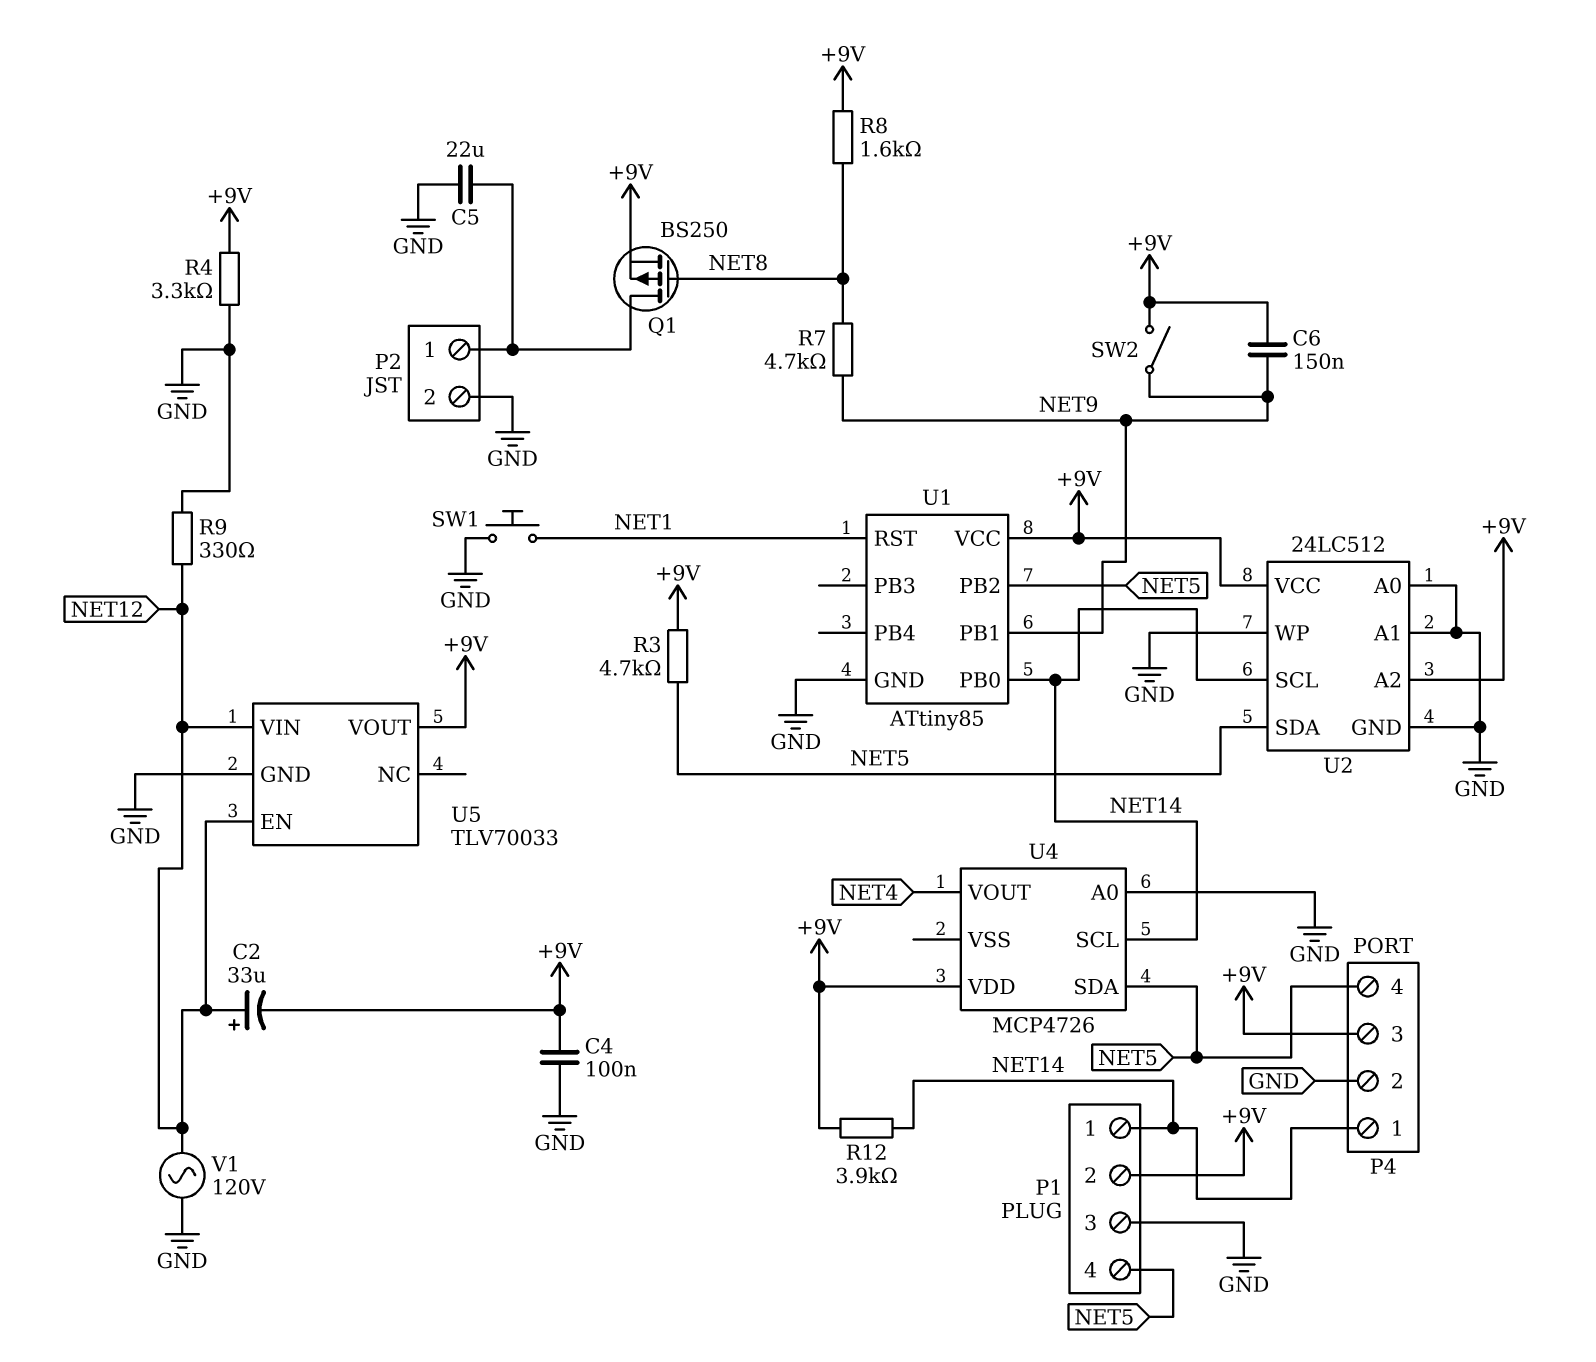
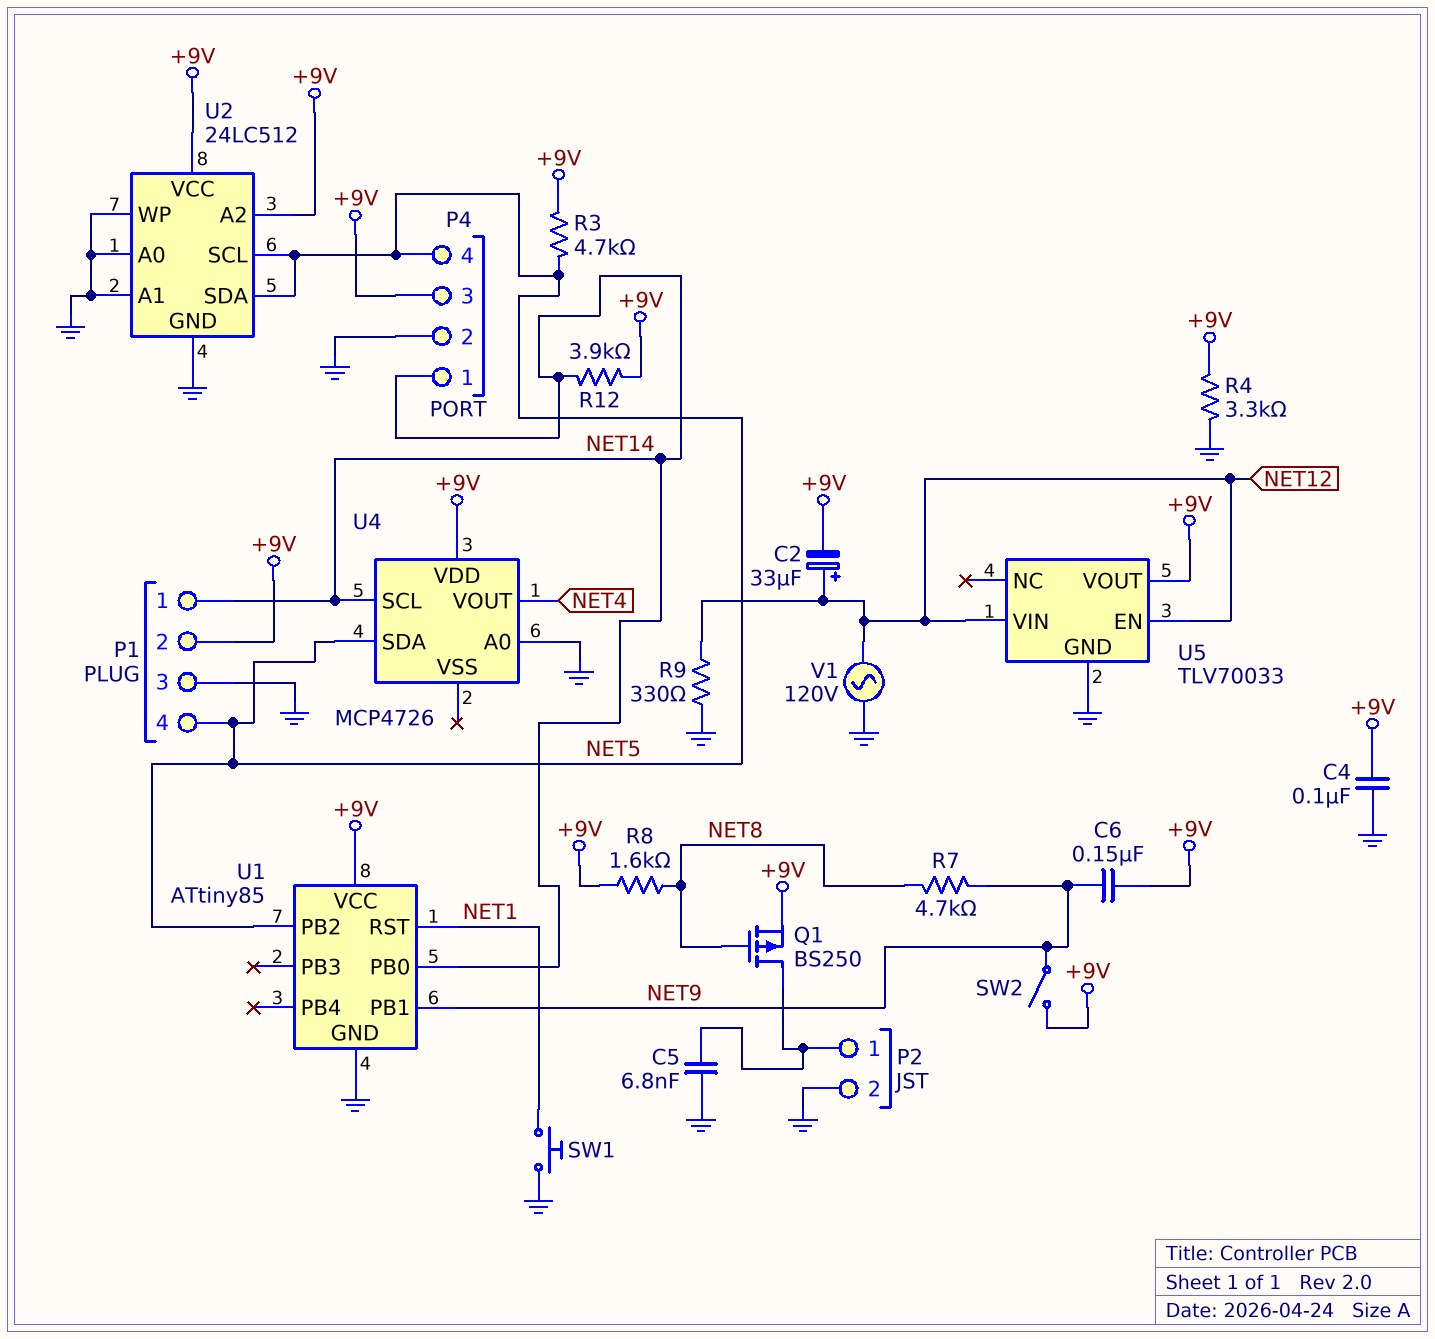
C5: 22uF (GND, P2/1) -> 6.8nF (GND, P2/1)
U2 pin SCL: NET14 -> NET5

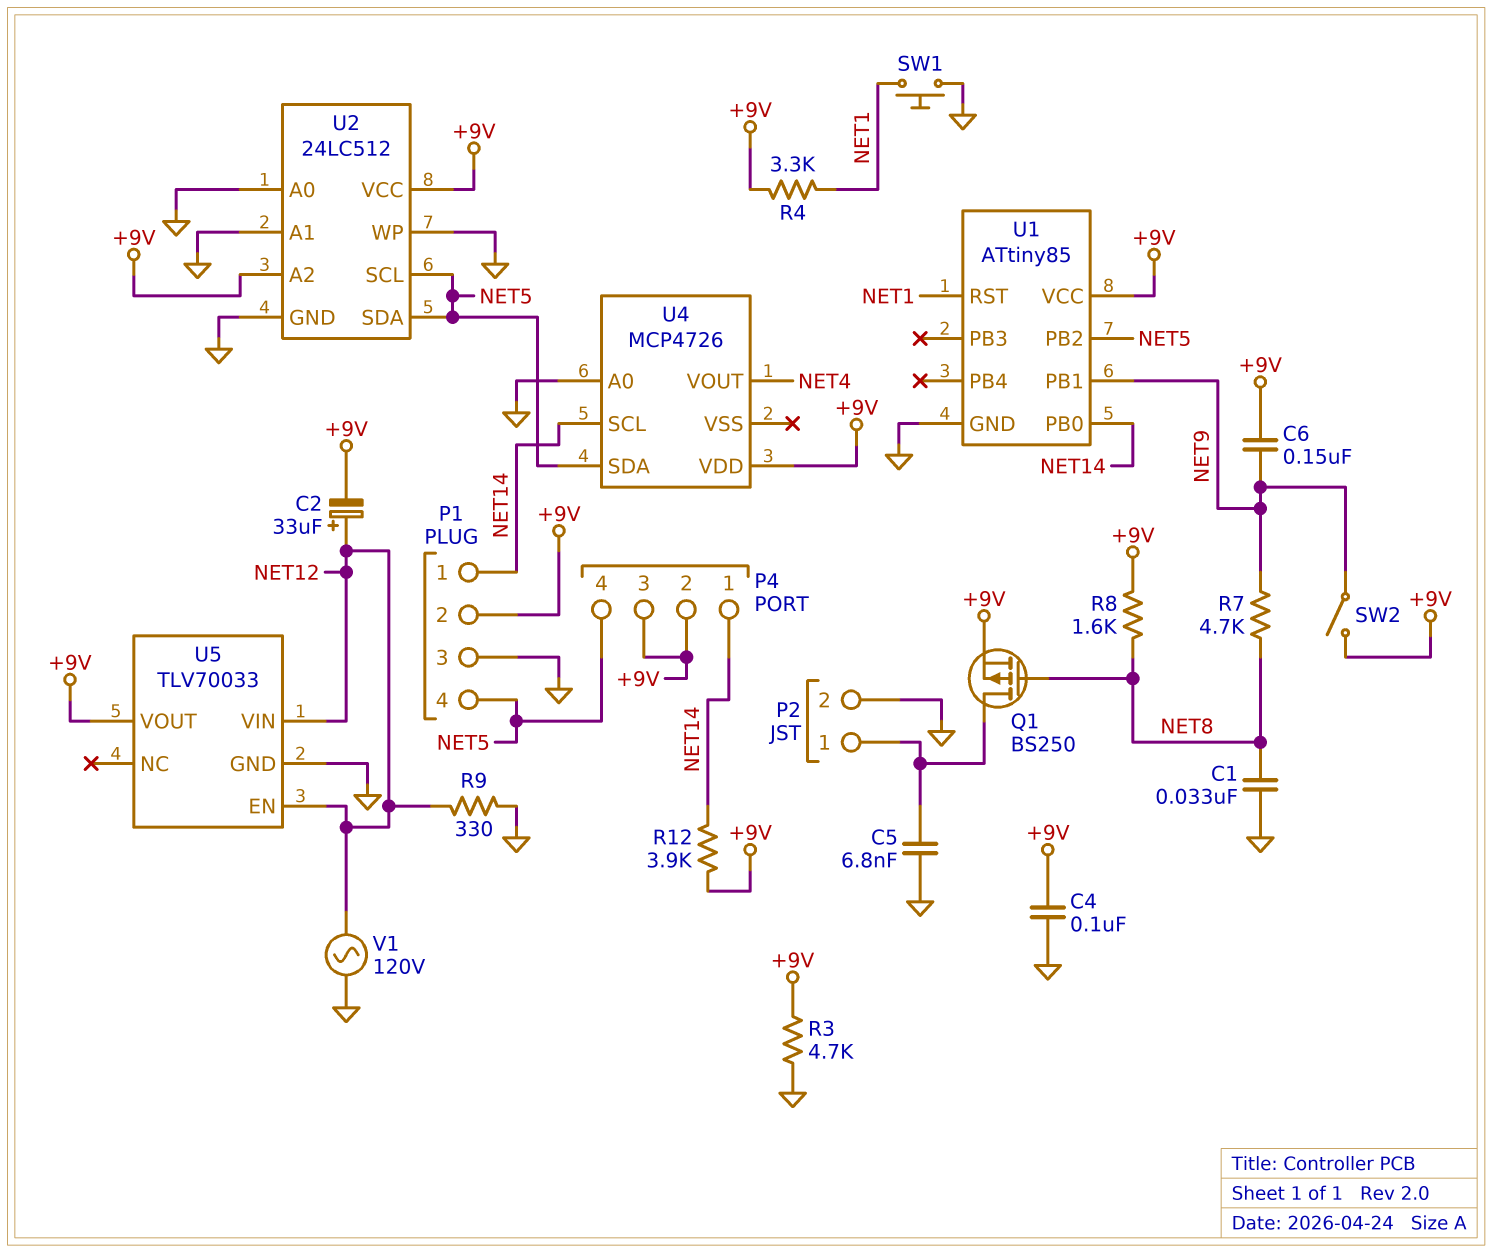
C1: none -> 33nF (GND, NET8)
P4 pin 2: GND -> +9V
R3: 4.7k (+9V, NET5) -> 4.7k (+9V, GND)
R4: 3.3k (+9V, GND) -> 3.3k (+9V, NET1)

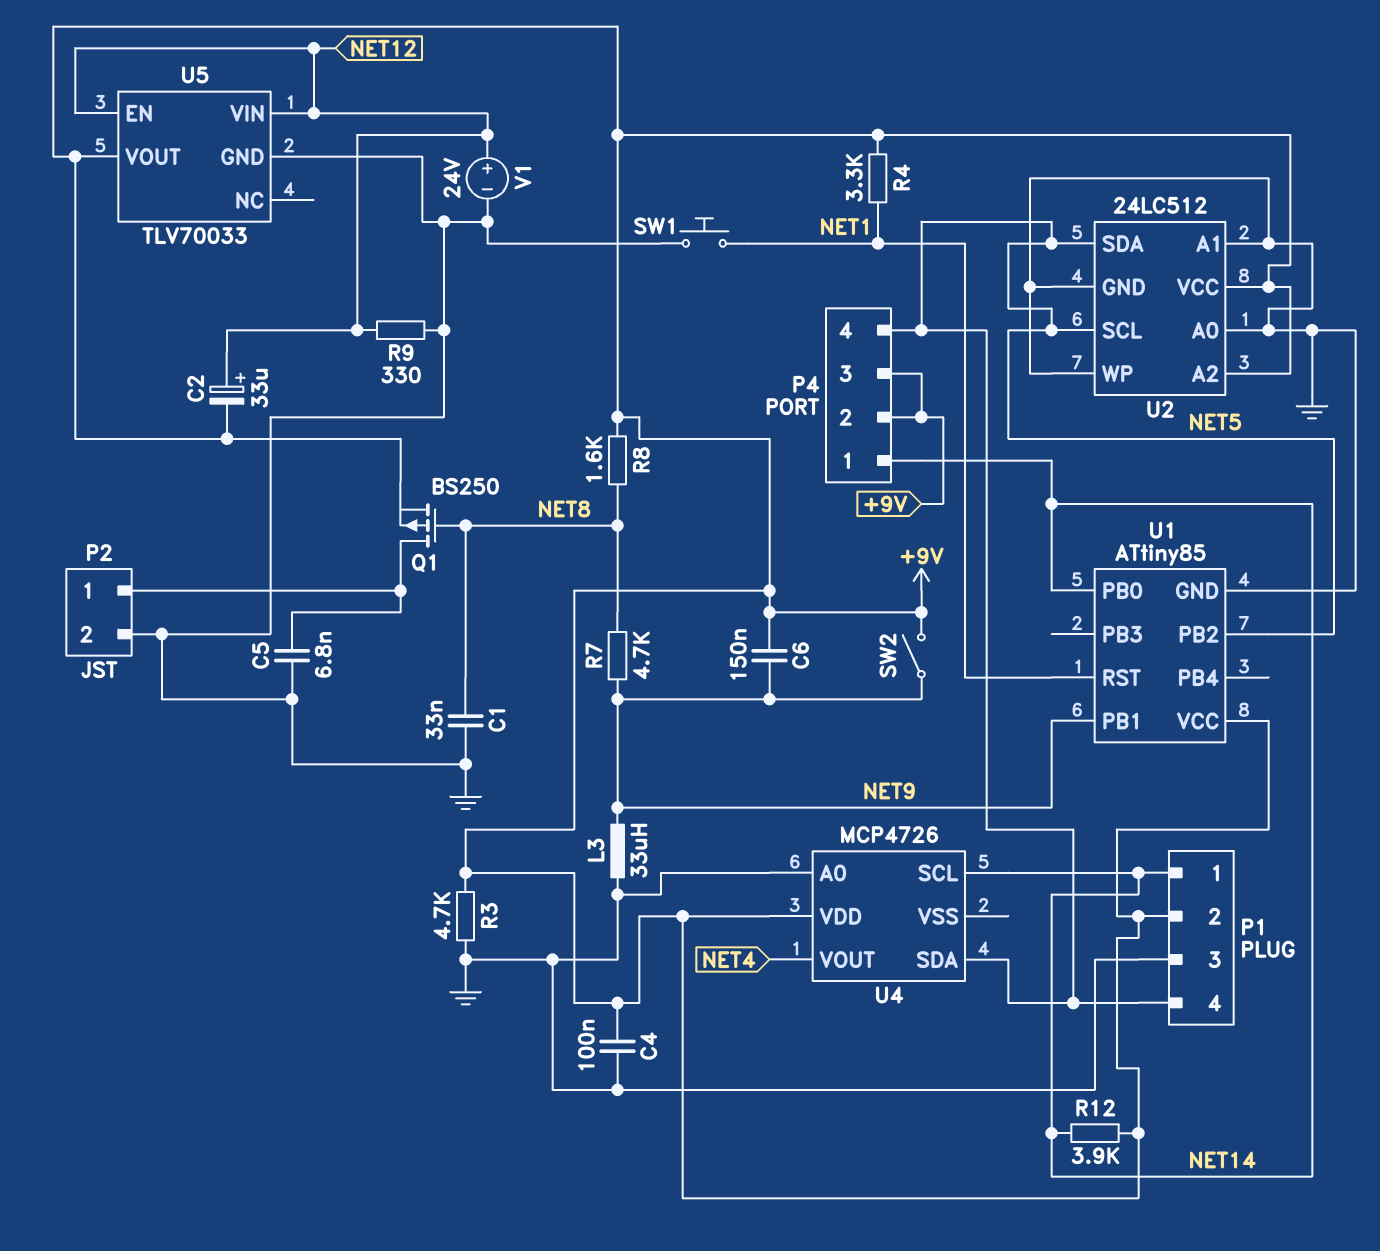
L3: none -> 33uH (GND, NET9)
V1: AC 120V (GND, NET12) -> 24V (plus NET12, minus GND)

